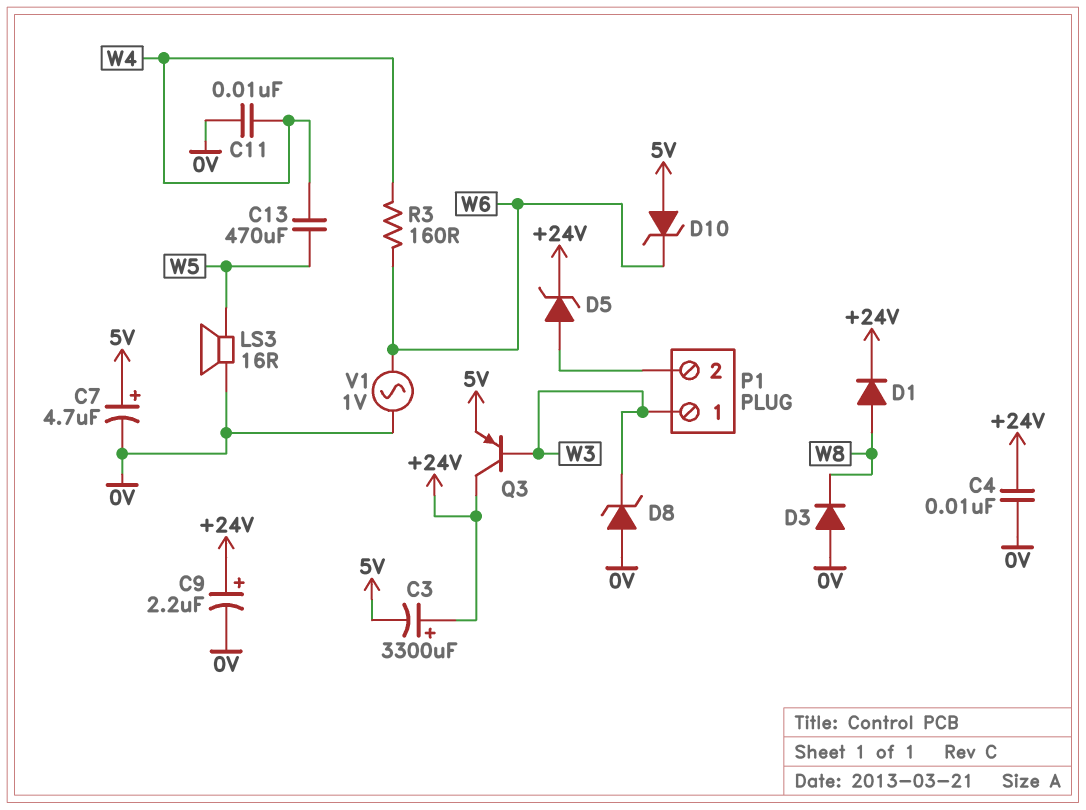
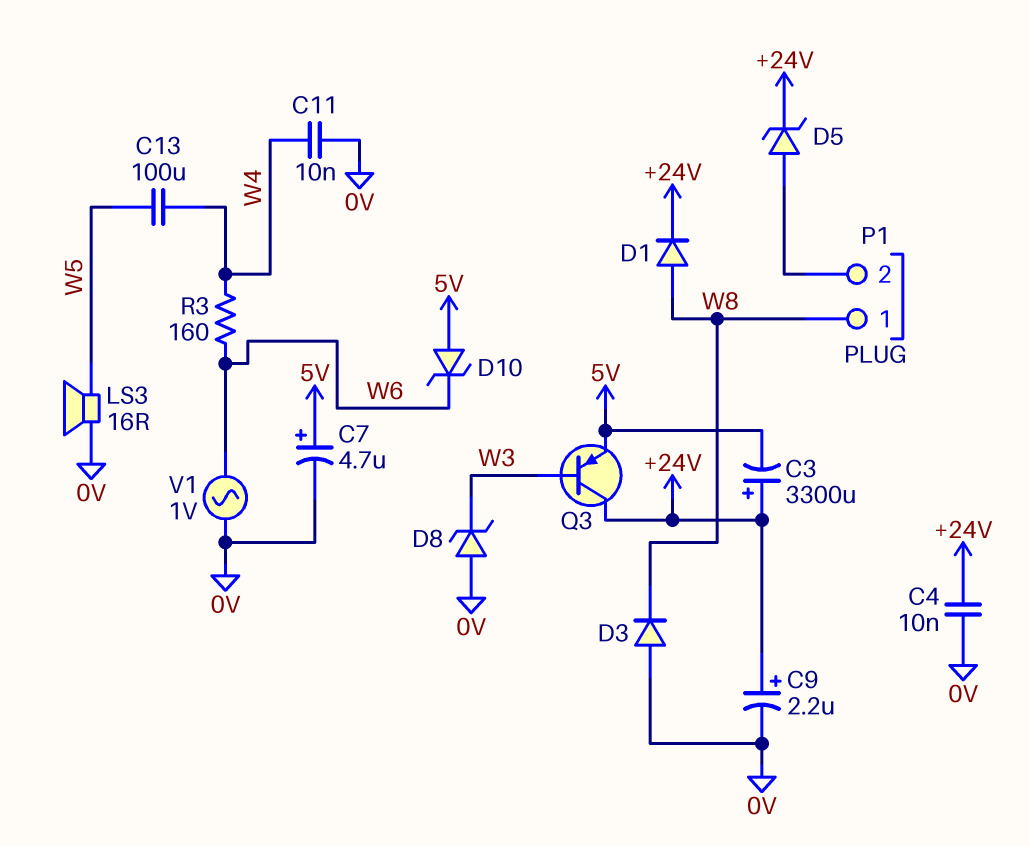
C13: 470uF (W4, W5) -> 100uF (W4, W5)
P1 pin 1: W3 -> W8

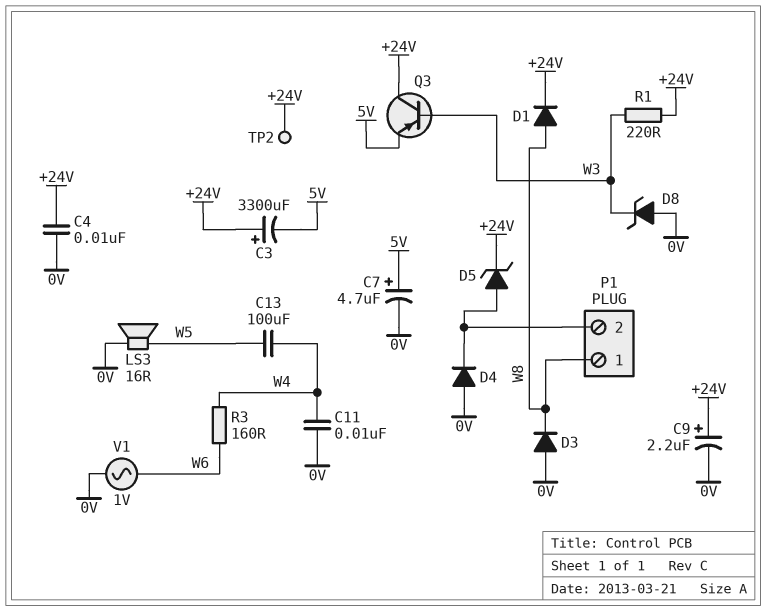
D4: none -> diode (A 0V, K P1/2)
D10: zener (A 5V, K W6) -> none
R1: none -> 220 (+24V, W3)
TP2: none -> test point (+24V)

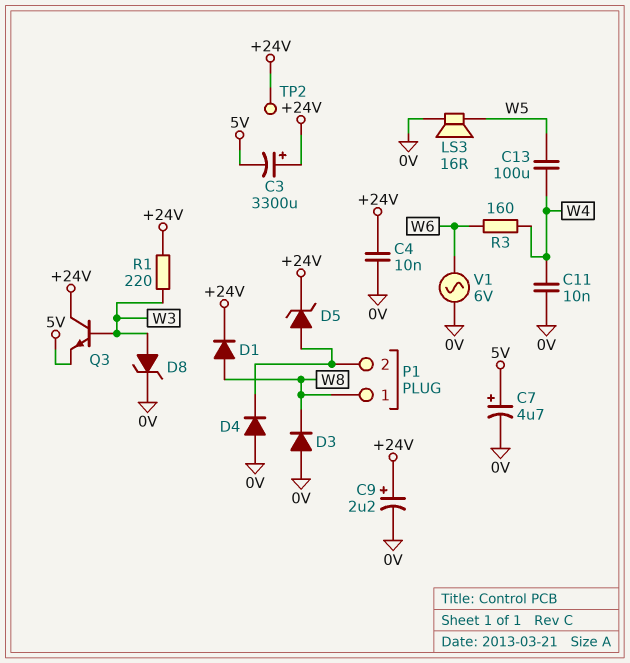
D8: zener (A 0V, K W3) -> zener (A W3, K 0V)
Q3: PNP (B W3, C +24V, E 5V) -> NPN (B W3, C +24V, E 5V)
V1: AC 1V (0V, W6) -> AC 6V (0V, W6)

